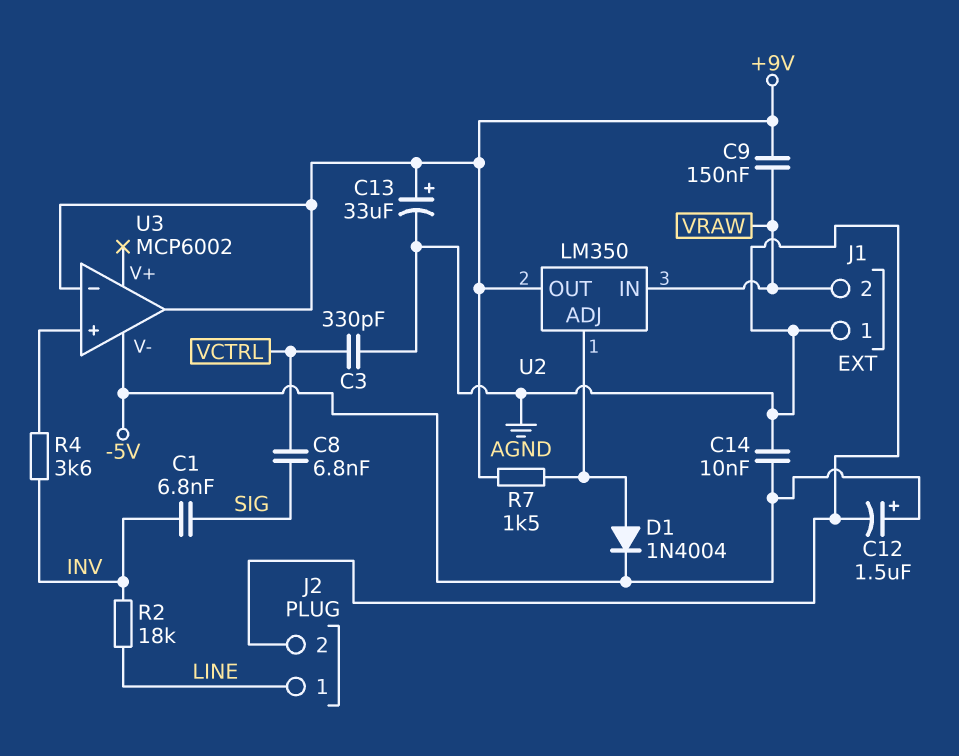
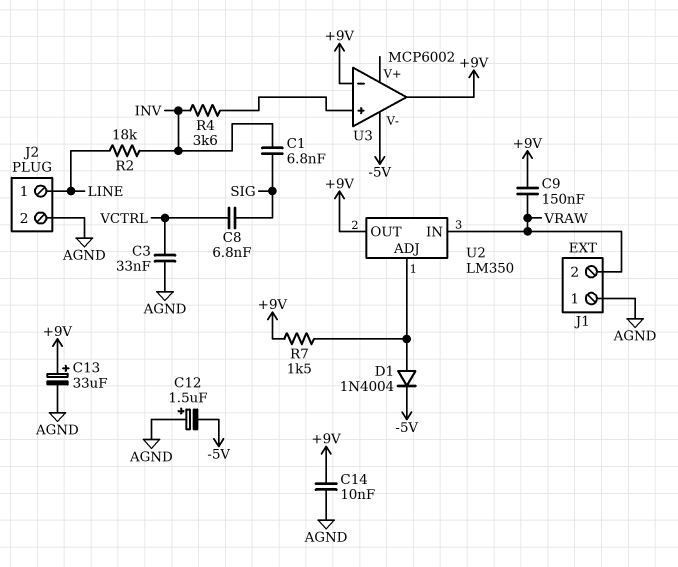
C3: 330pF (AGND, VCTRL) -> 33nF (AGND, VCTRL)
C12: 1.5uF (plus -5V, minus AGND) -> 1.5uF (plus AGND, minus -5V)
C14: 10nF (-5V, AGND) -> 10nF (+9V, AGND)

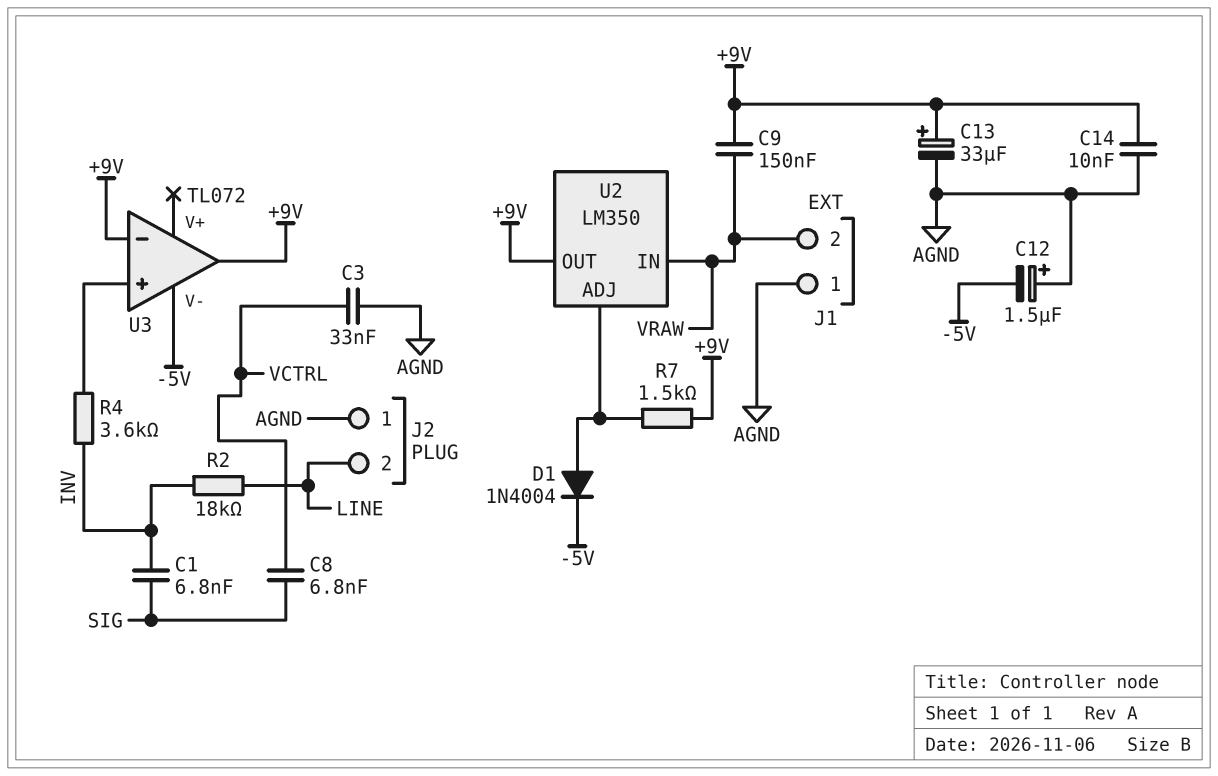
J2 pin 1: LINE -> AGND
J2 pin 2: AGND -> LINE
U3: MCP6002 -> TL072

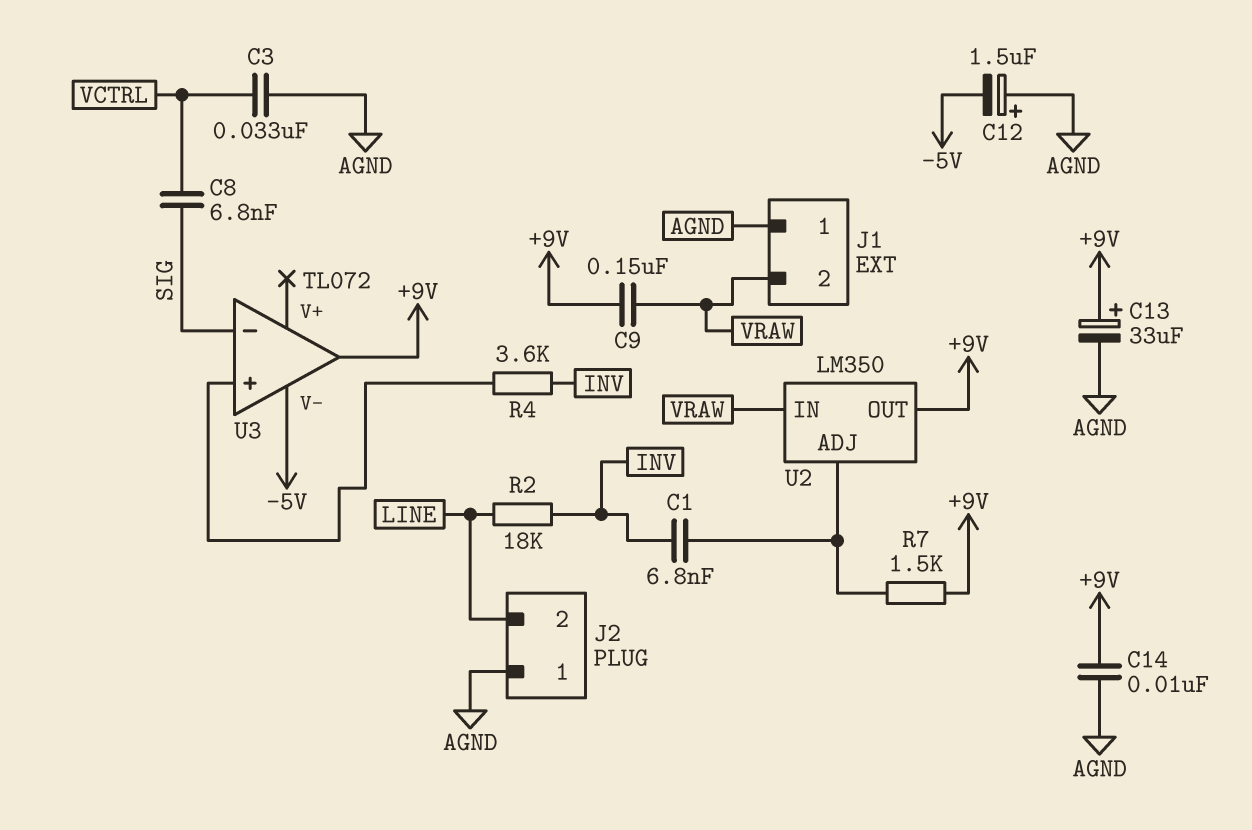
C1: 6.8nF (INV, SIG) -> 6.8nF (INV, U2/ADJ)
D1: diode 1N4004 (A U2/ADJ, K -5V) -> none
U3 pin in-: +9V -> SIG

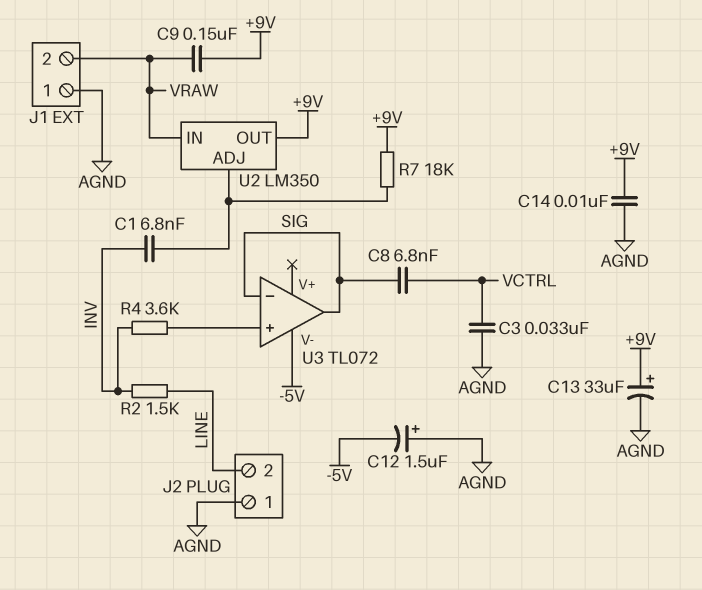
R2: 18k (INV, LINE) -> 1.5k (INV, LINE)
R7: 1.5k (+9V, U2/ADJ) -> 18k (+9V, U2/ADJ)
U3 pin out: +9V -> SIG

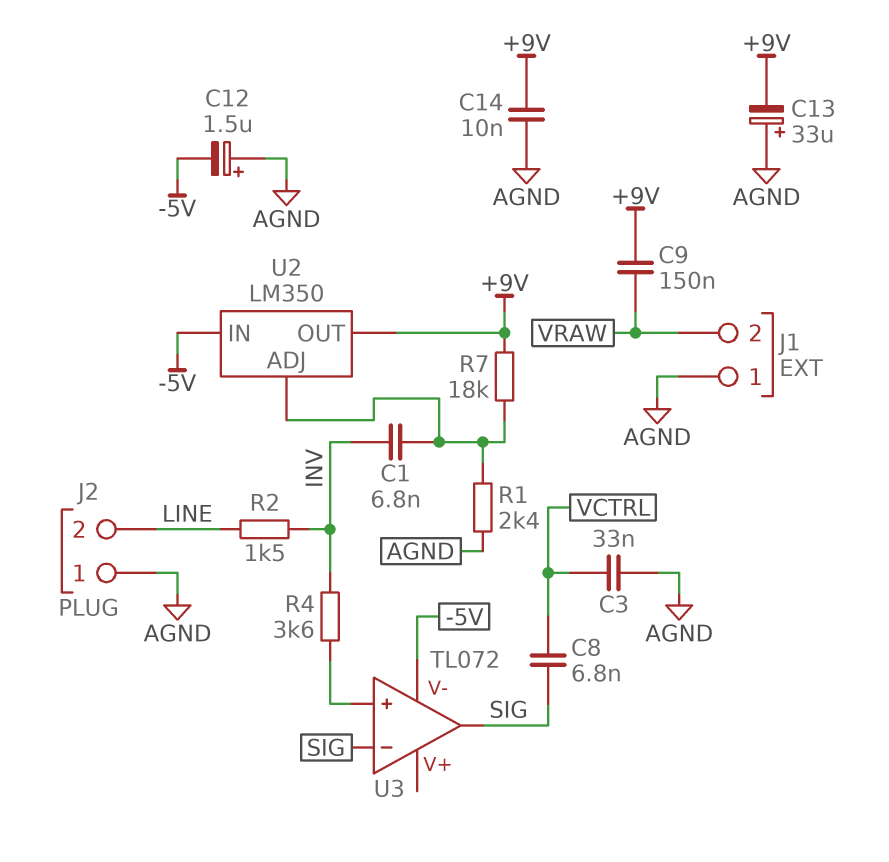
C13: 33uF (plus +9V, minus AGND) -> 33uF (plus AGND, minus +9V)
R1: none -> 2.4k (AGND, U2/ADJ)
U2 pin IN: VRAW -> -5V

